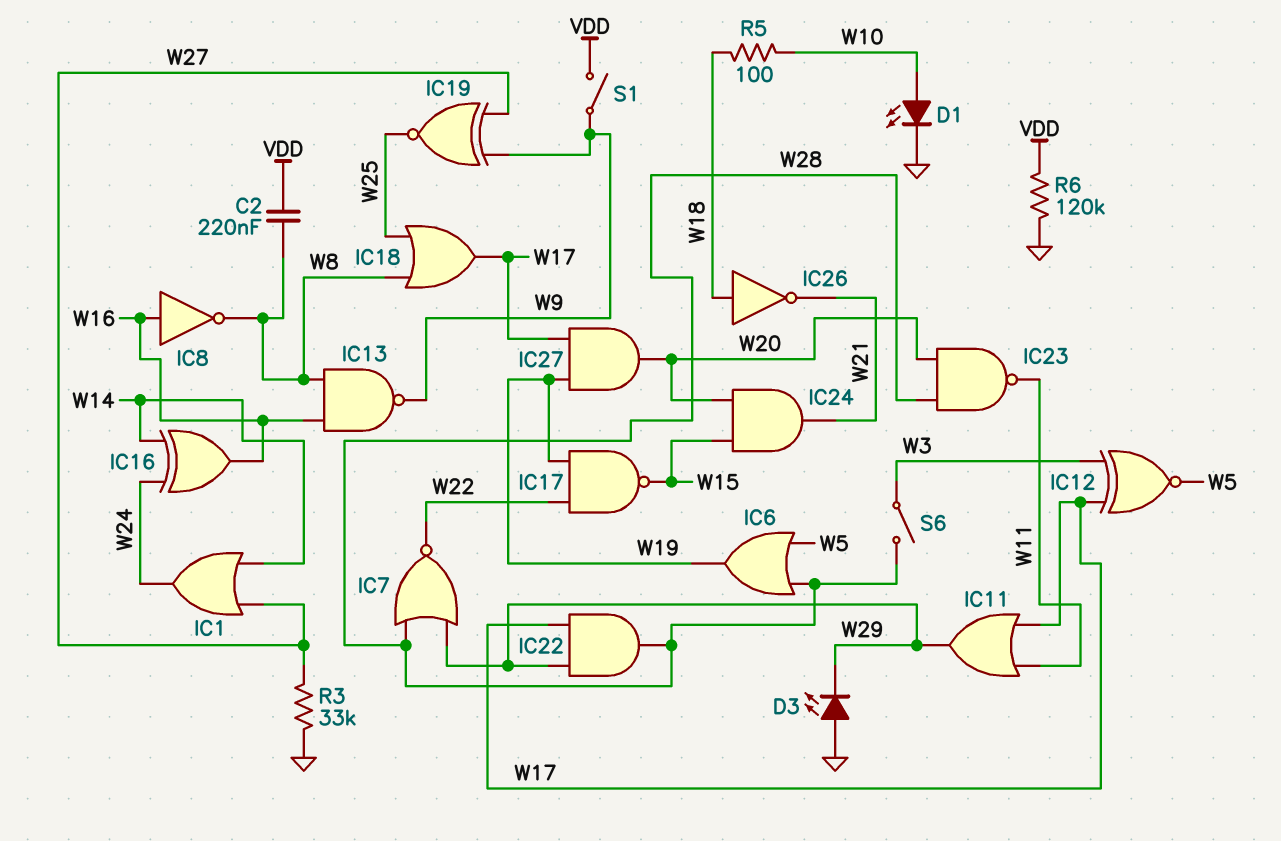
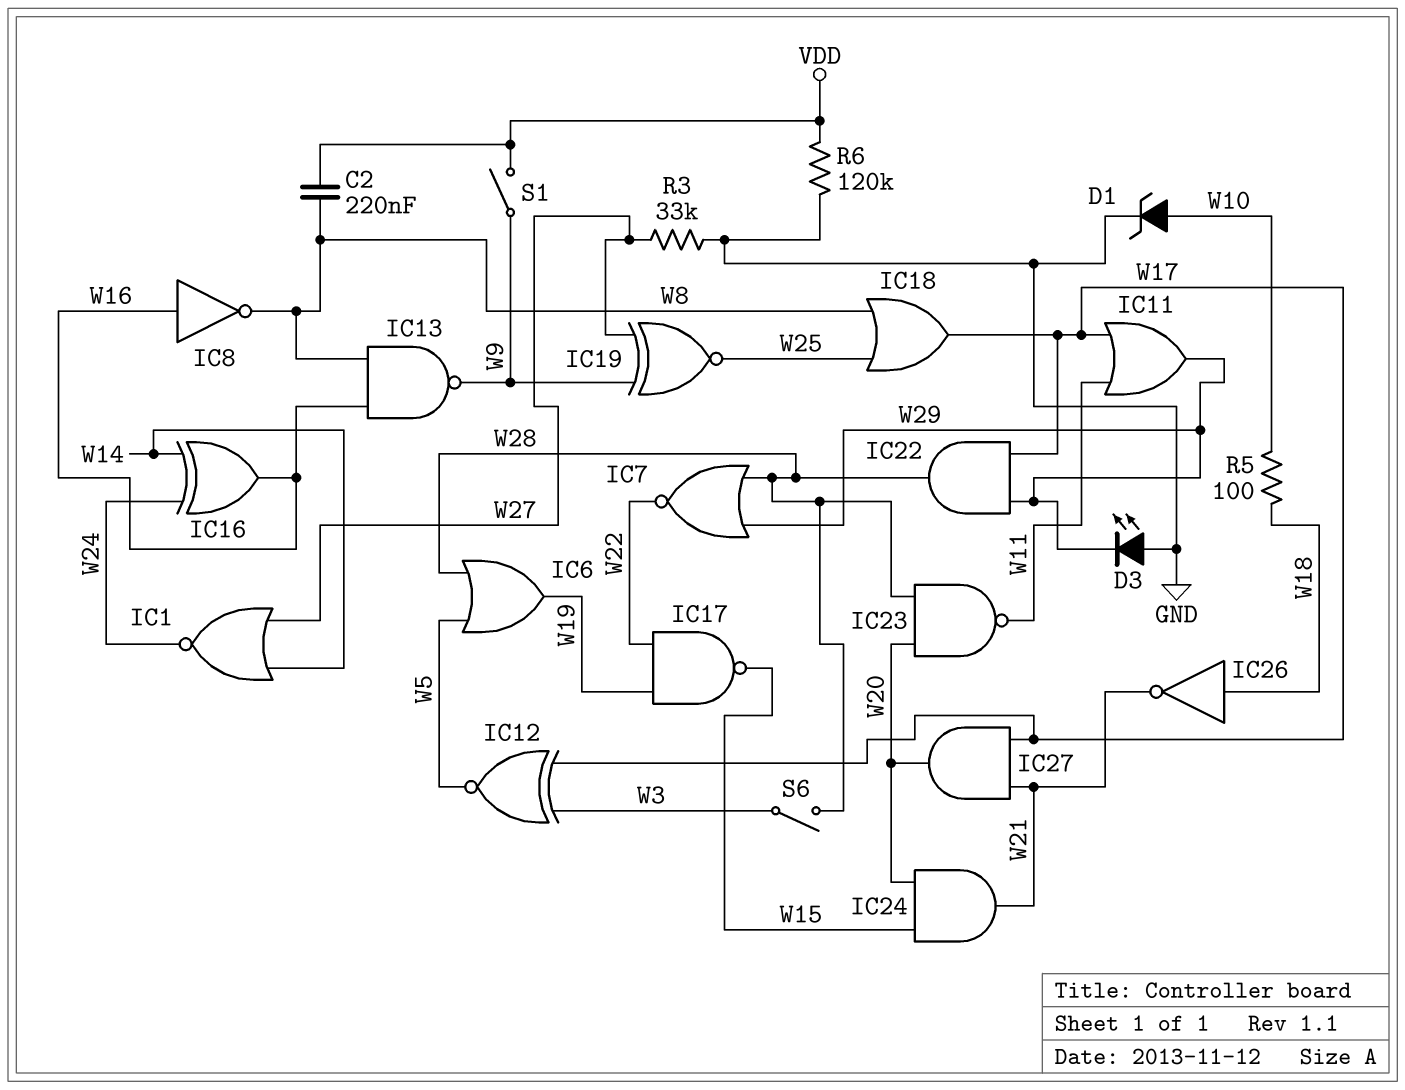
D1: LED (A W10, K GND) -> zener (A W10, K GND)
IC1: OR (in W14, in W27, out W24) -> NOR (in W14, in W27, out W24)
IC27: AND (in W17, in W19, out W20) -> AND (in W17, in W21, out W20)

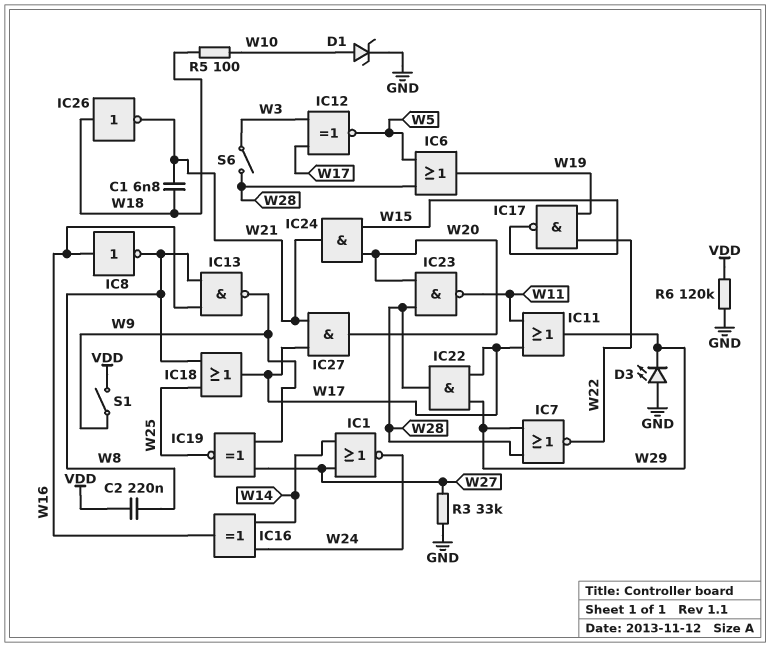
C1: none -> 6.8nF (W18, W21)

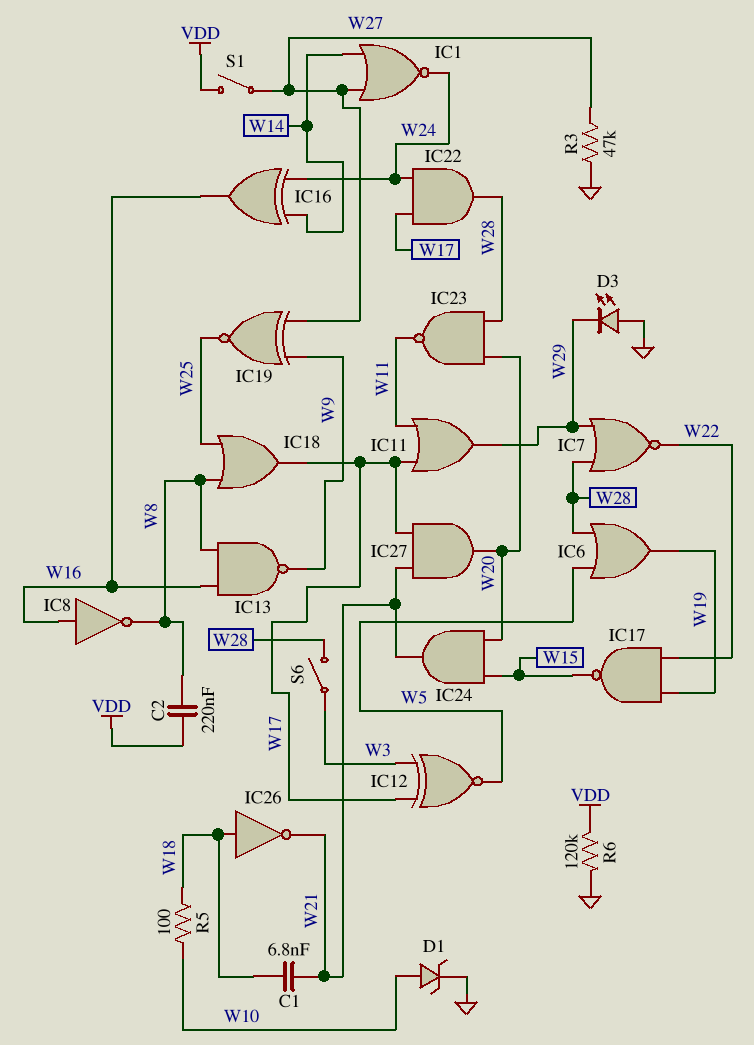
IC22: AND (in W17, in W29, out W28) -> AND (in W17, in W24, out W28)
R3: 33k (GND, W27) -> 47k (GND, W27)
S1: switch (VDD, W9) -> switch (VDD, W27)

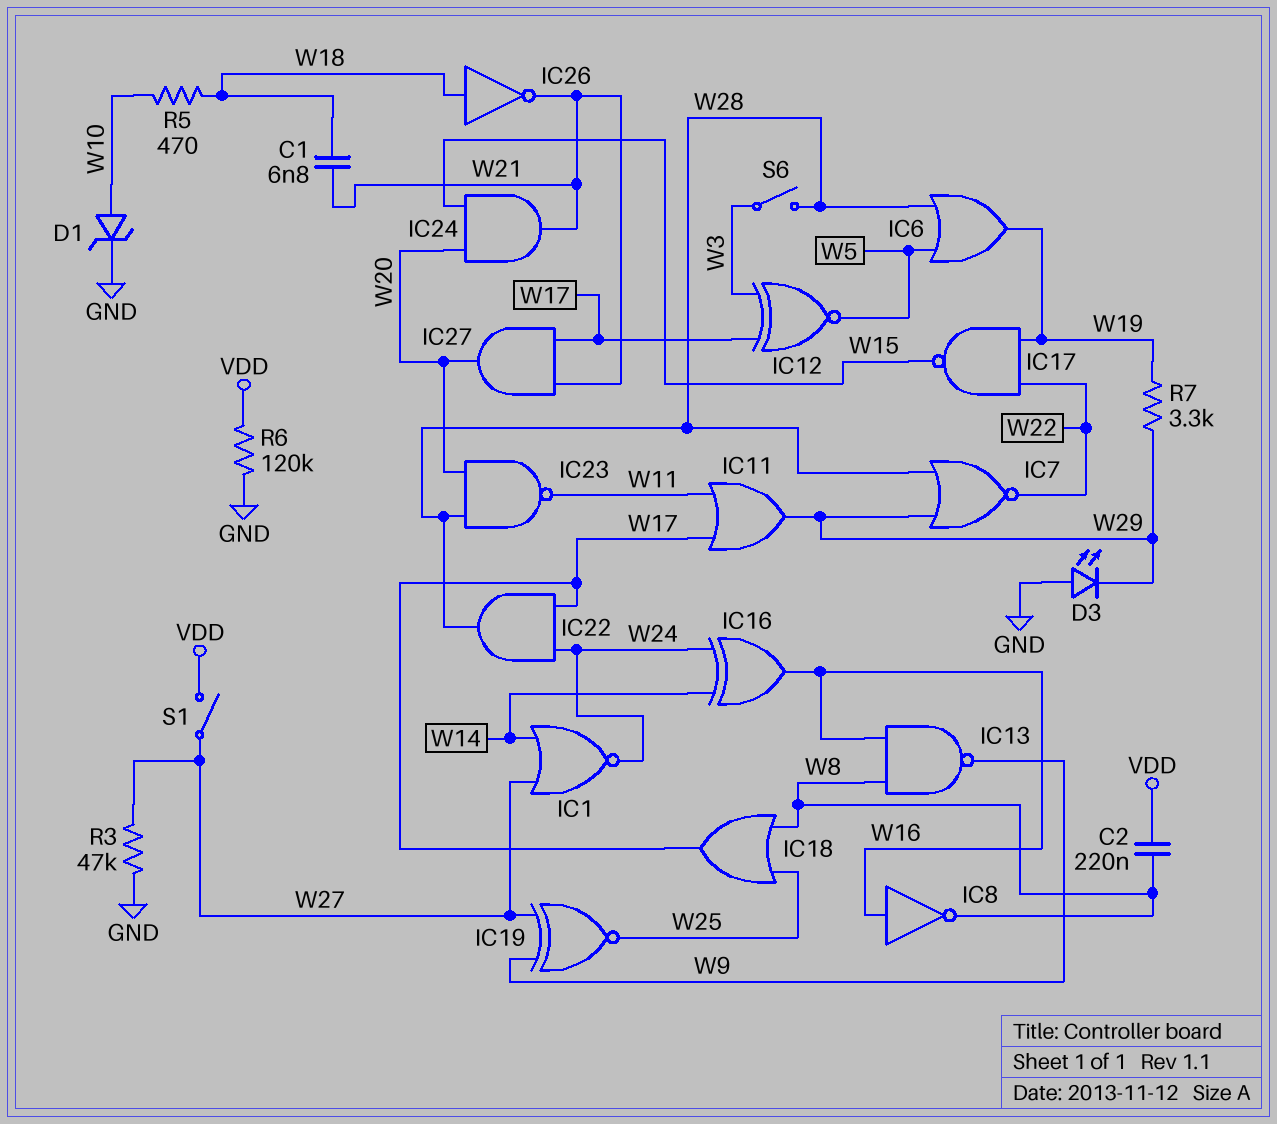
R5: 100 (W10, W18) -> 470 (W10, W18)
R7: none -> 3.3k (W19, W29)

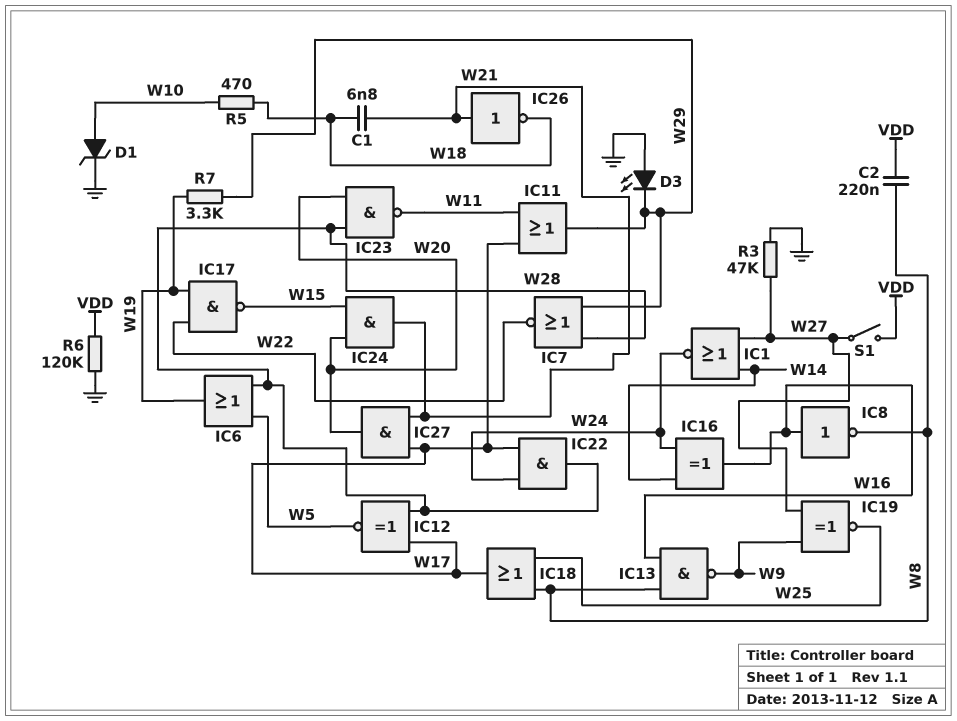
IC12: XNOR (in W3, in W17, out W5) -> XNOR (in W17, in W28, out W5)
IC26: NOT (in W18, out W21) -> NOT (in W21, out W18)
S6: switch (W3, W28) -> none

